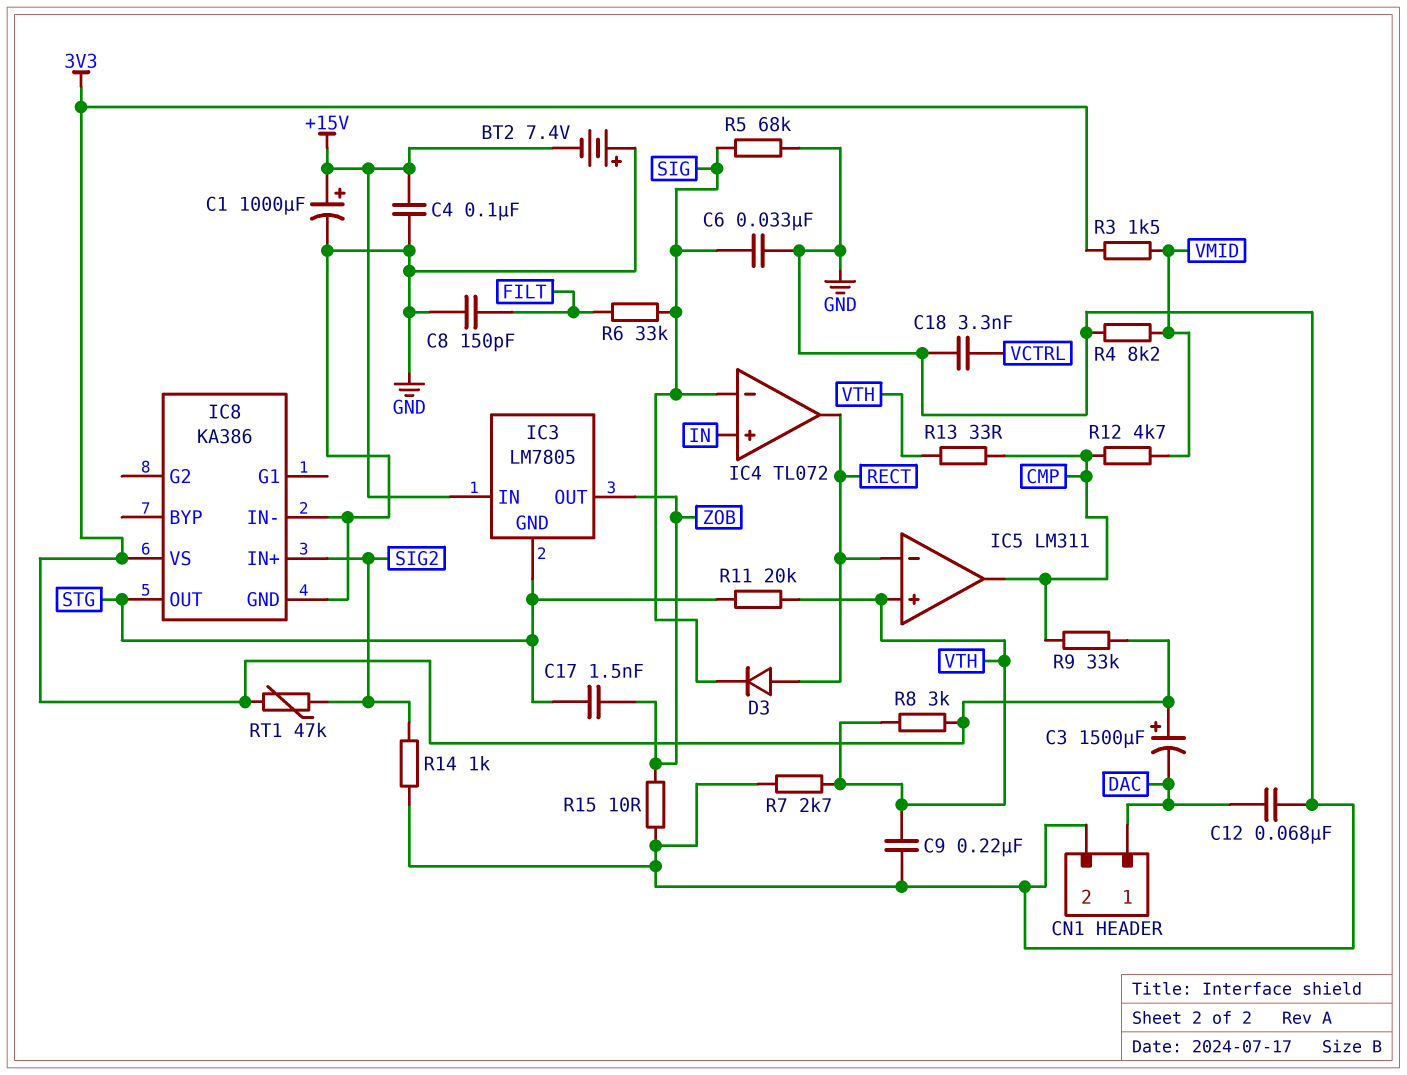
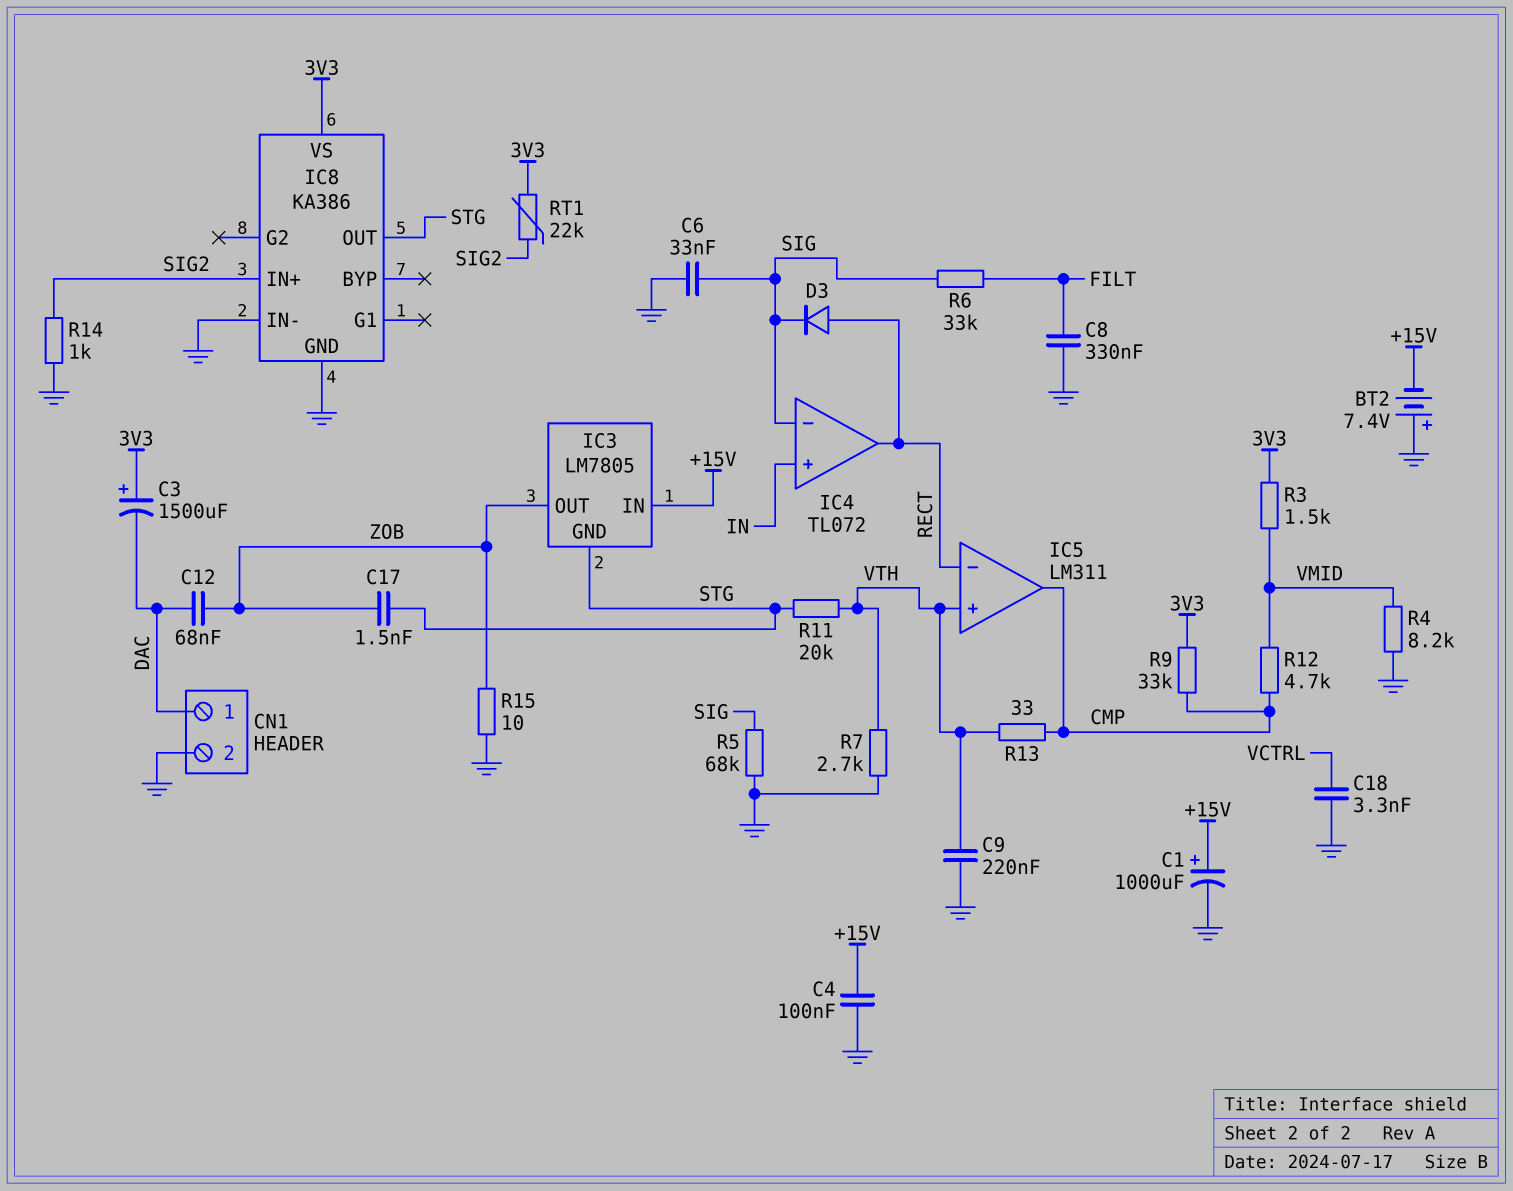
C8: 150pF (FILT, GND) -> 330nF (FILT, GND)
C12: 68nF (DAC, GND) -> 68nF (DAC, ZOB)
R8: 3k (3V3, VTH) -> none
RT1: 47k (3V3, SIG2) -> 22k (3V3, SIG2)

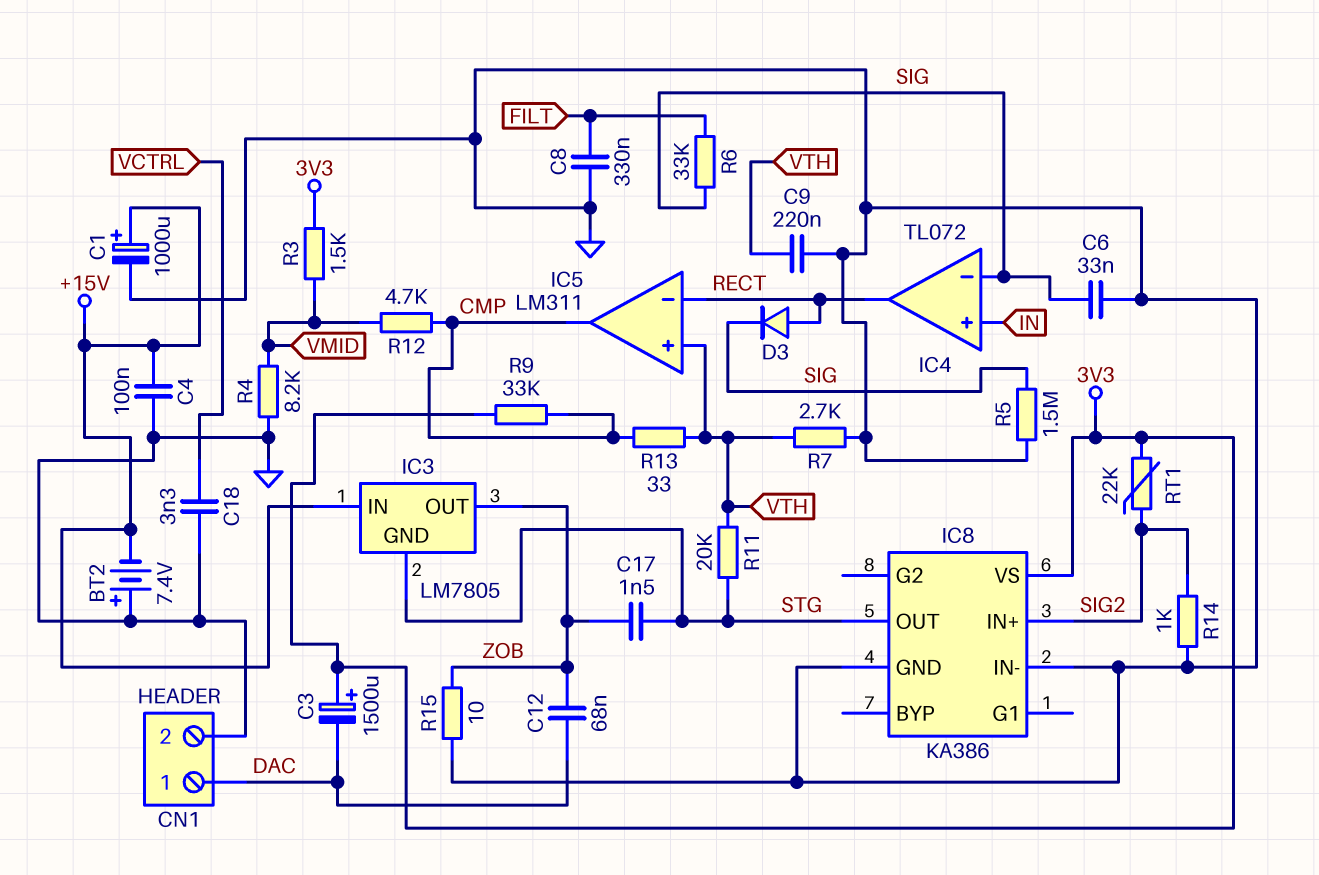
R5: 68k (GND, SIG) -> 1.5M (GND, SIG)

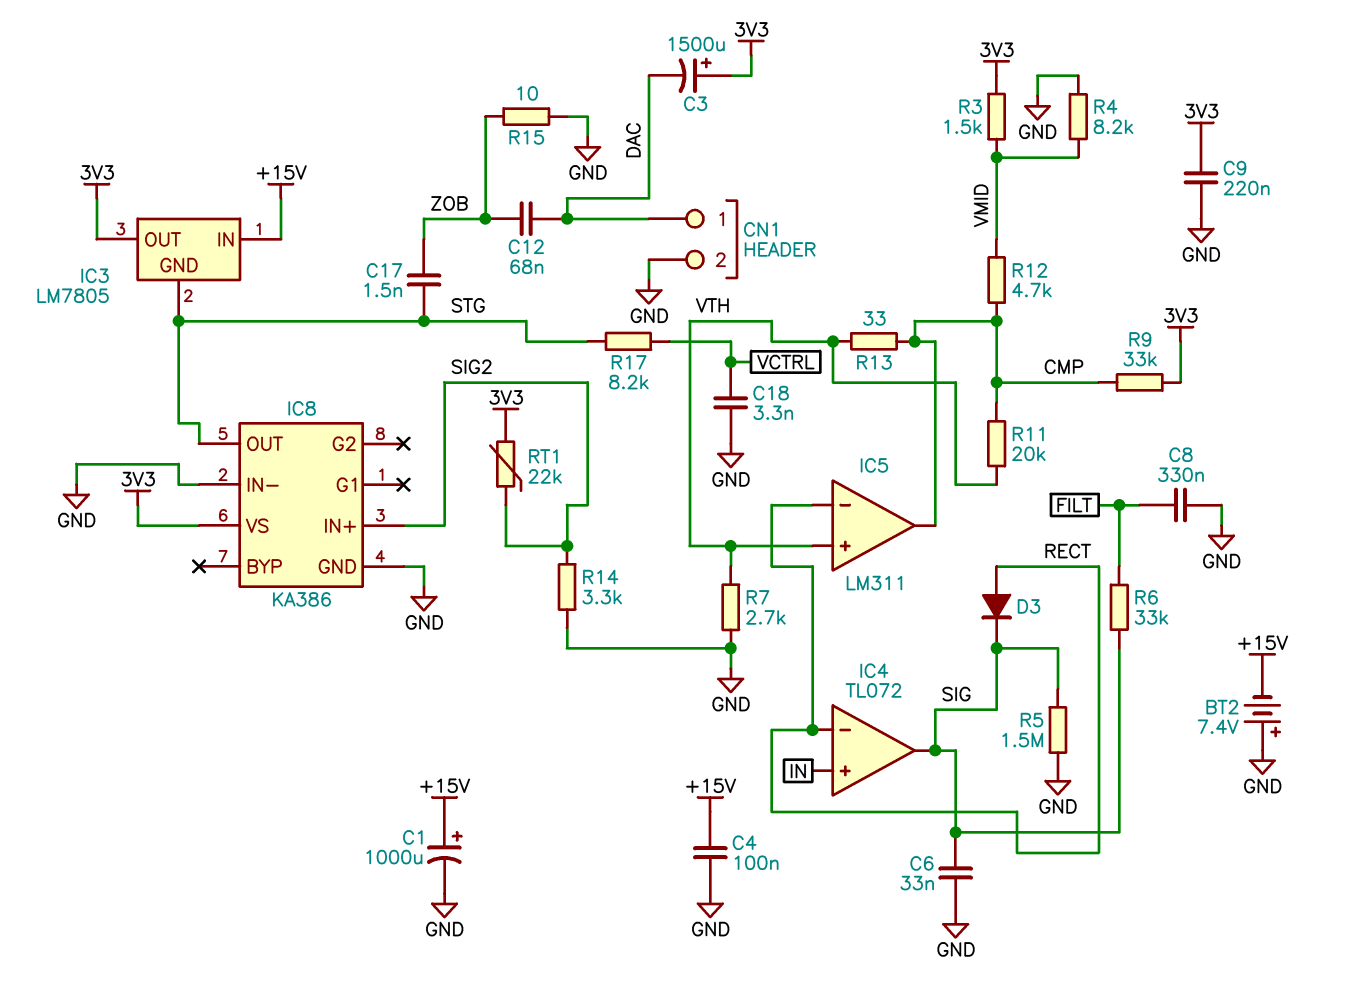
C9: 220nF (GND, VTH) -> 220nF (3V3, GND)
IC3 pin OUT: ZOB -> 3V3
IC4 pin in-: SIG -> RECT
IC4 pin out: RECT -> SIG
R11: 20k (STG, VTH) -> 20k (CMP, VTH)
R14: 1k (GND, SIG2) -> 3.3k (GND, SIG2)
R17: none -> 8.2k (STG, VCTRL)

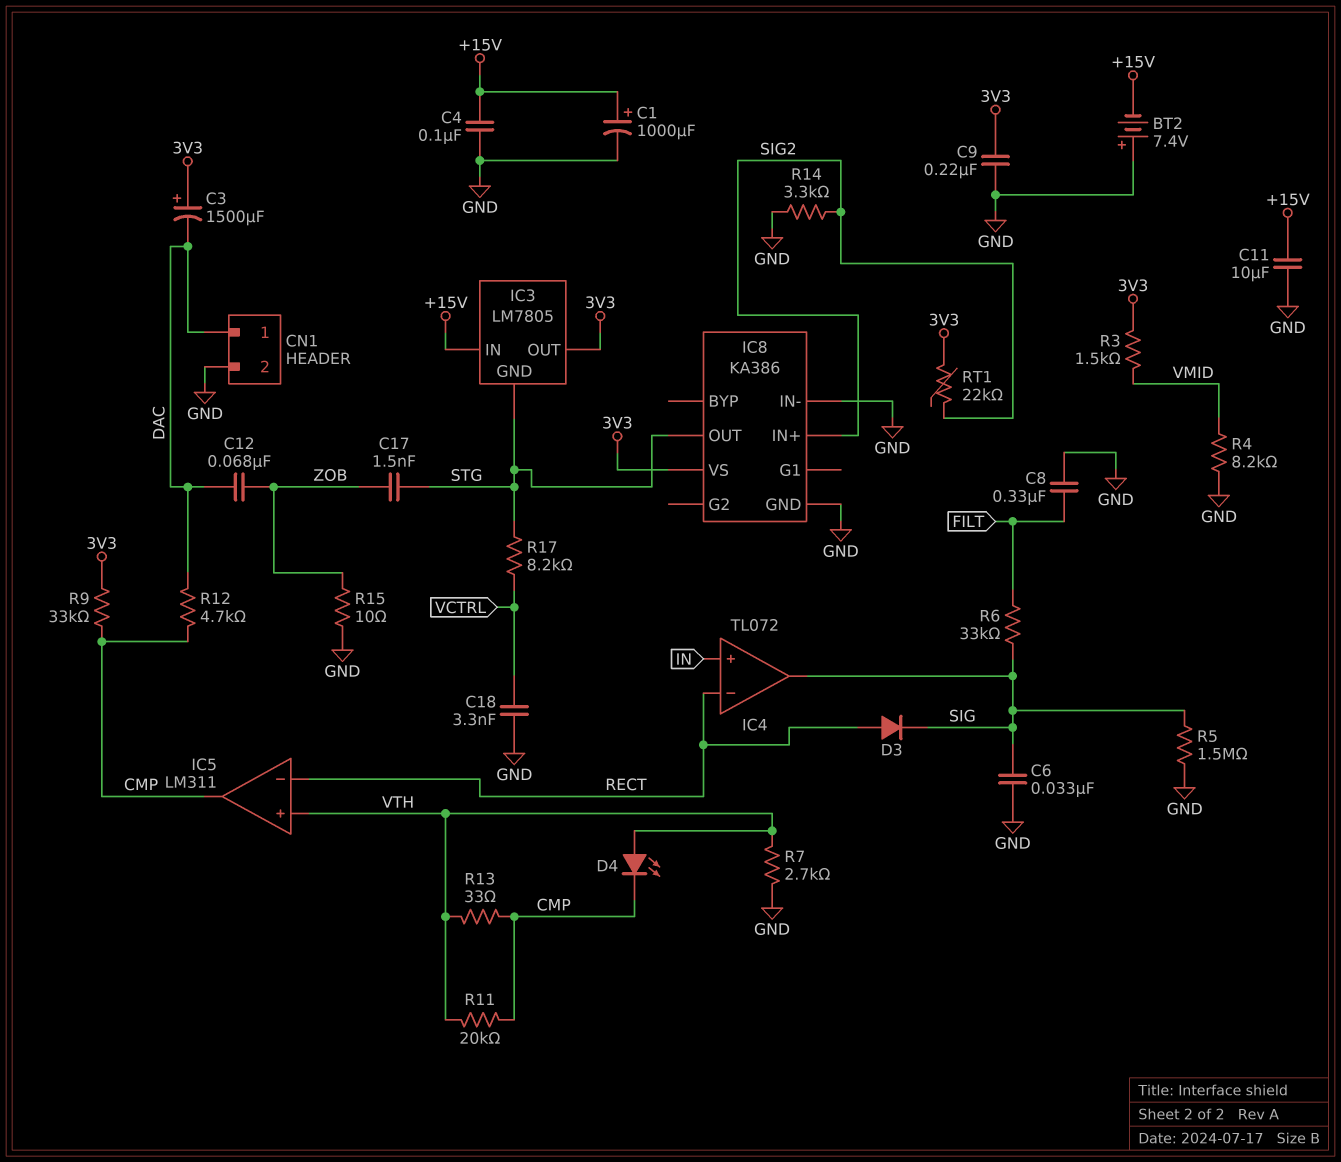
C11: none -> 10uF (+15V, GND)
D4: none -> LED (A VTH, K CMP)
R12: 4.7k (CMP, VMID) -> 4.7k (CMP, DAC)

